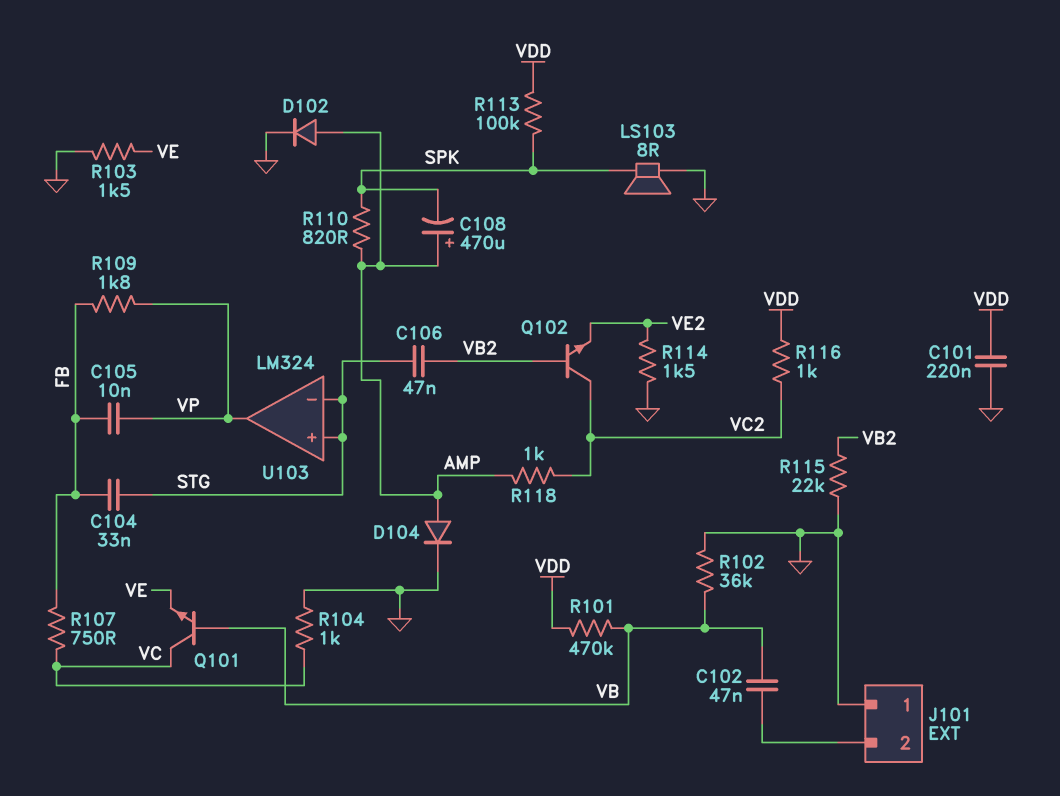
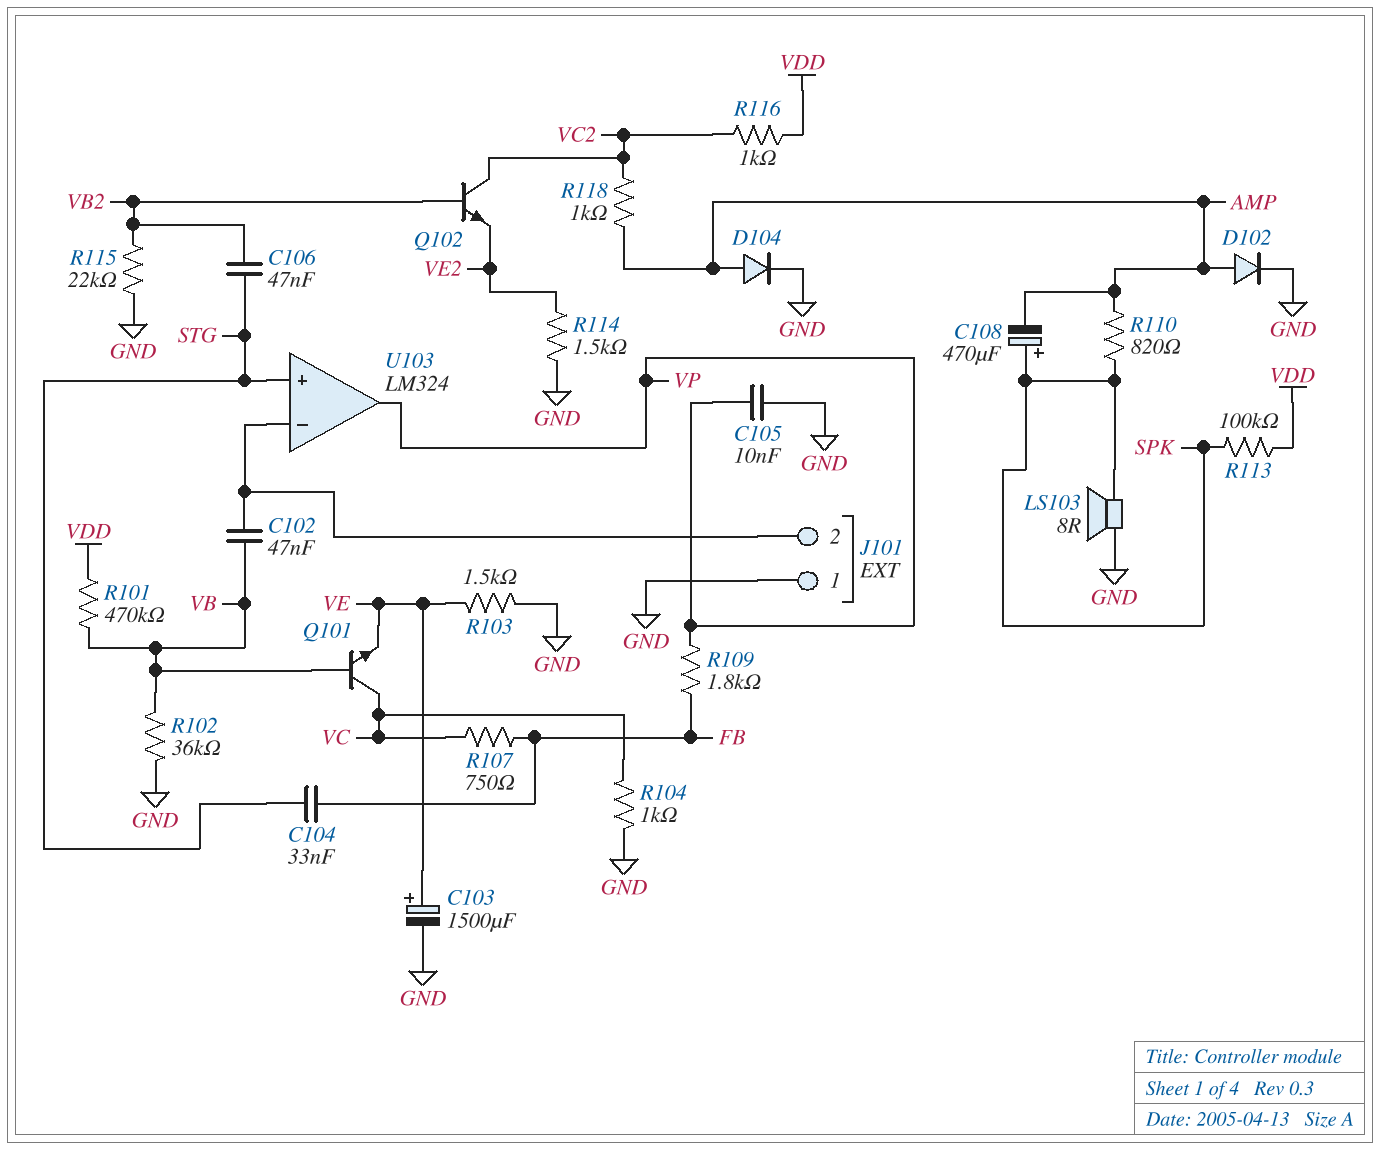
C101: 220nF (GND, VDD) -> none
C103: none -> 1500uF (plus VE, minus GND)
C105: 10nF (FB, VP) -> 10nF (GND, VP)
C108: 470uF (plus AMP, minus SPK) -> 470uF (plus SPK, minus AMP)
U103 pin in-: STG -> J101/2

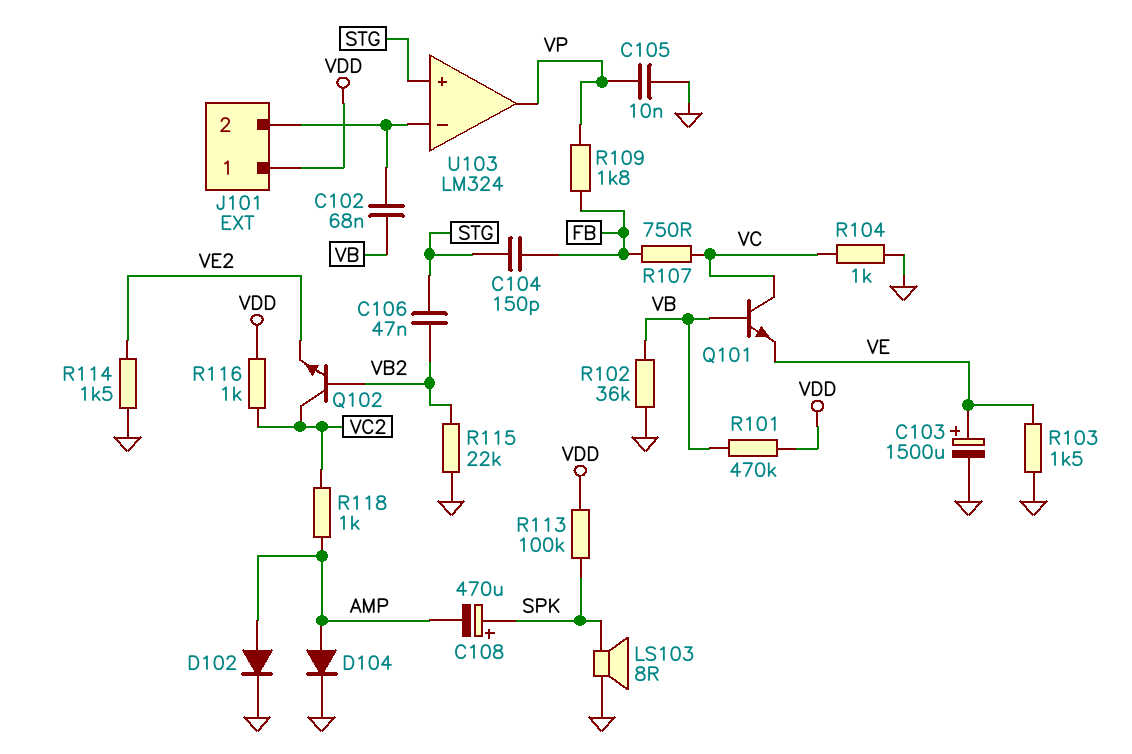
C102: 47nF (J101/2, VB) -> 68nF (J101/2, VB)
C104: 33nF (FB, STG) -> 150pF (FB, STG)
J101 pin 1: GND -> VDD
R110: 820 (AMP, SPK) -> none

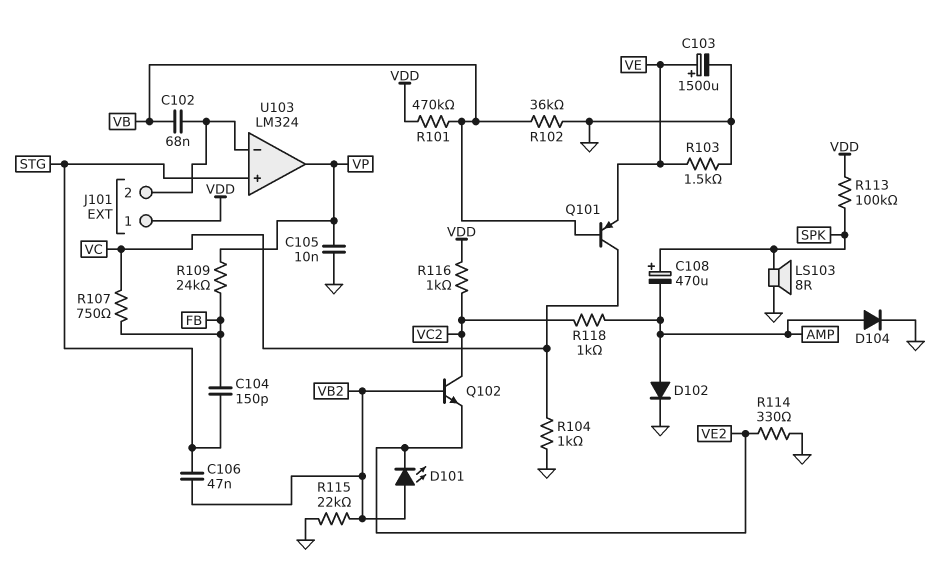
D101: none -> LED (A VB2, K VE2)
Q101: NPN (B VB, C VC, E VE) -> PNP (B VB, C VC, E VE)
R109: 1.8k (FB, VP) -> 24k (FB, VP)
R114: 1.5k (GND, VE2) -> 330 (GND, VE2)

